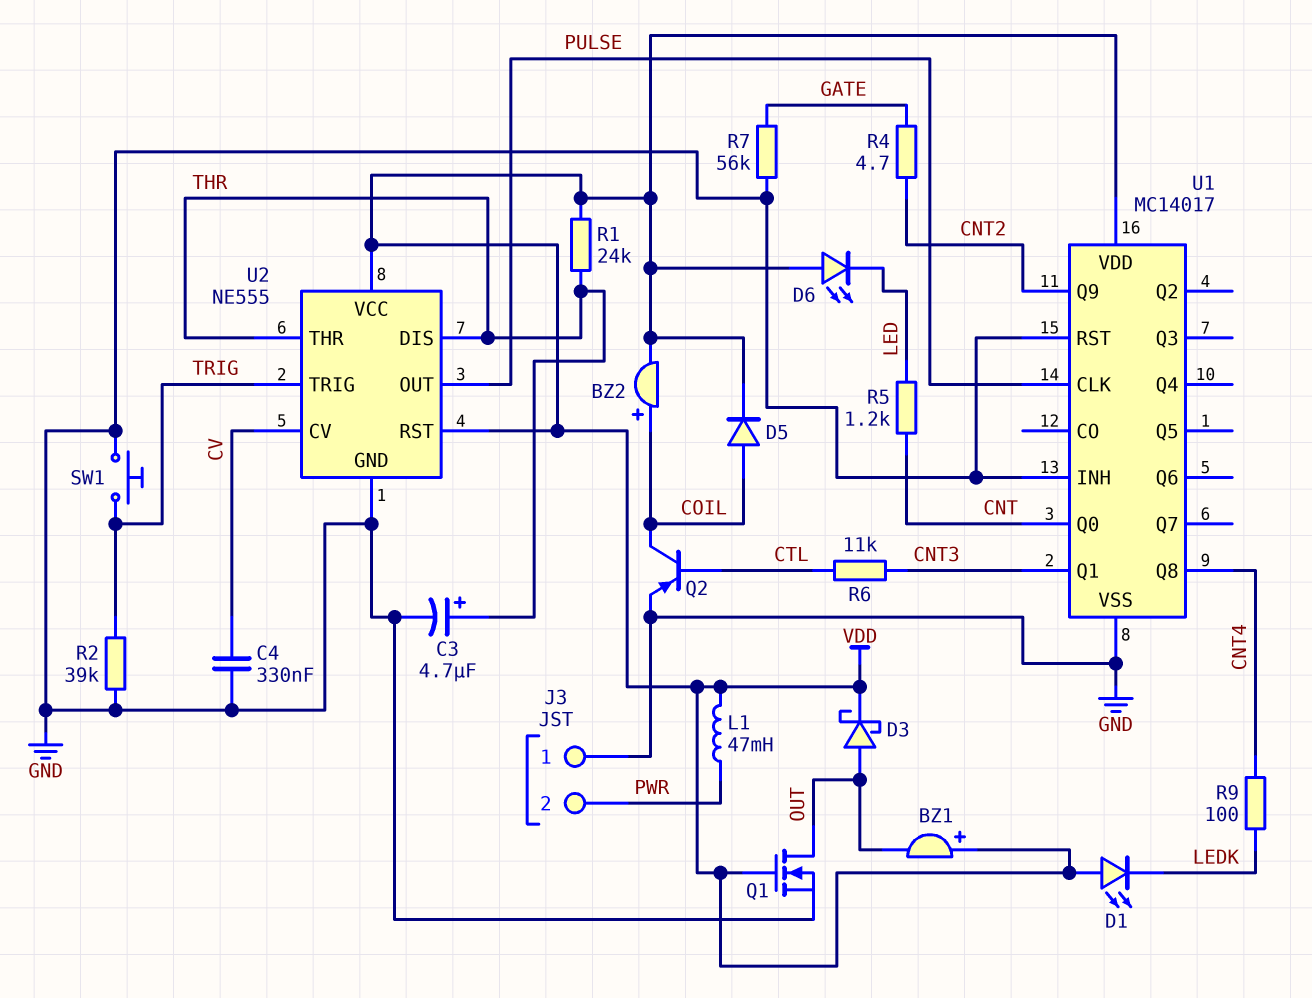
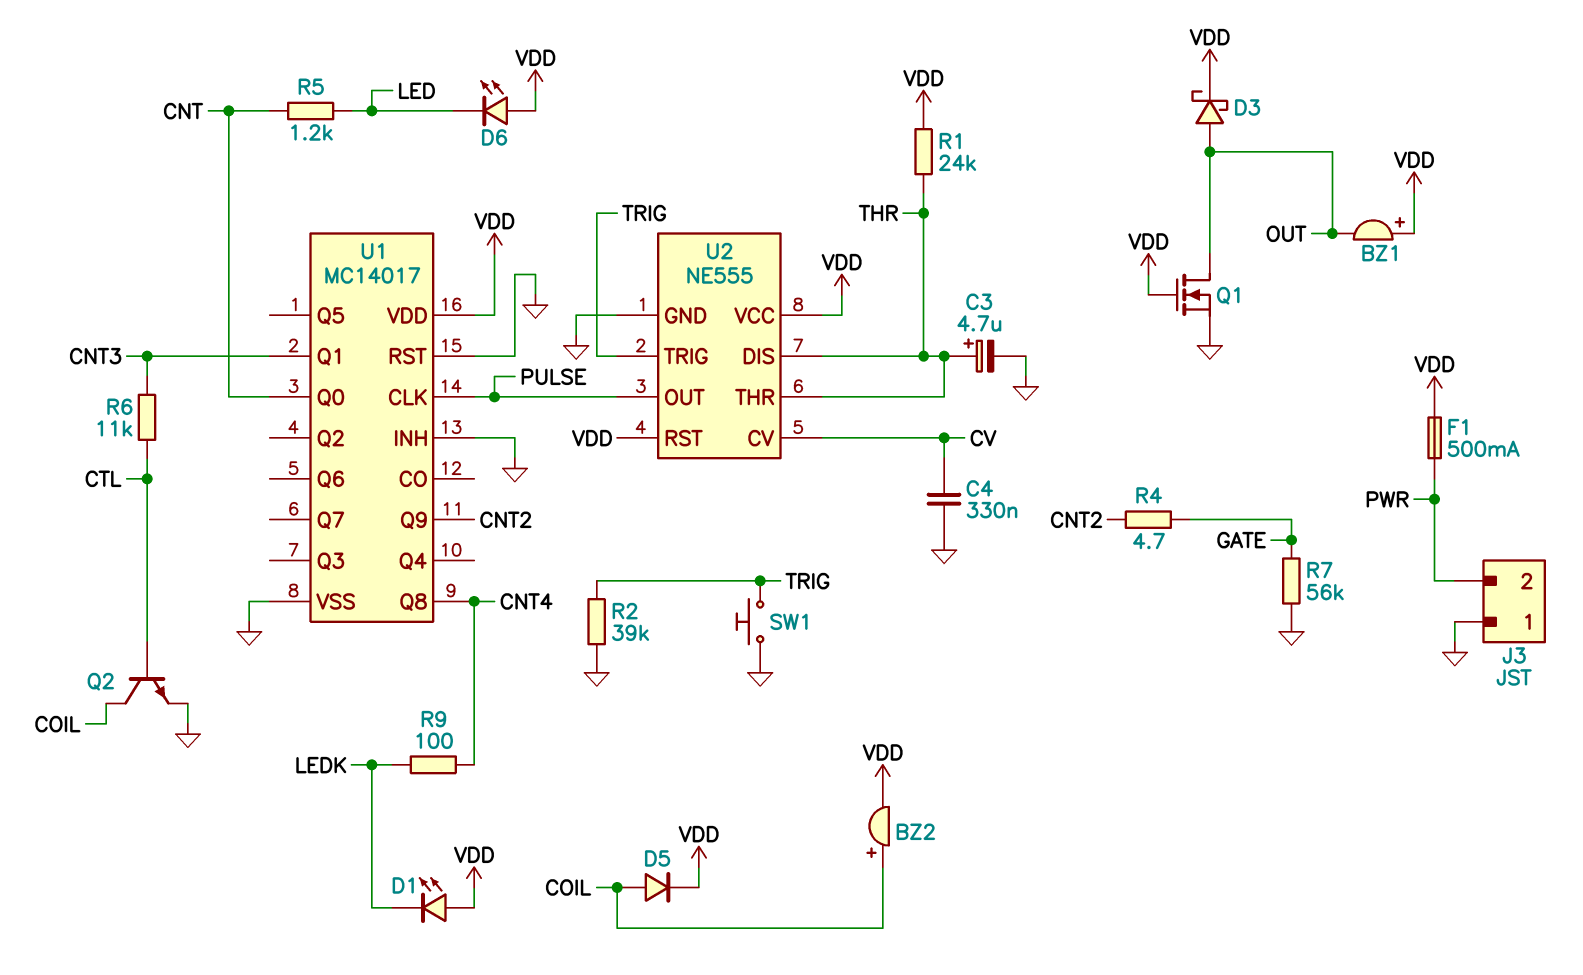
F1: none -> 500mA (PWR, VDD)
L1: 47mH (PWR, VDD) -> none
Q2: PNP (B CTL, C COIL, E GND) -> NPN (B CTL, C COIL, E GND)

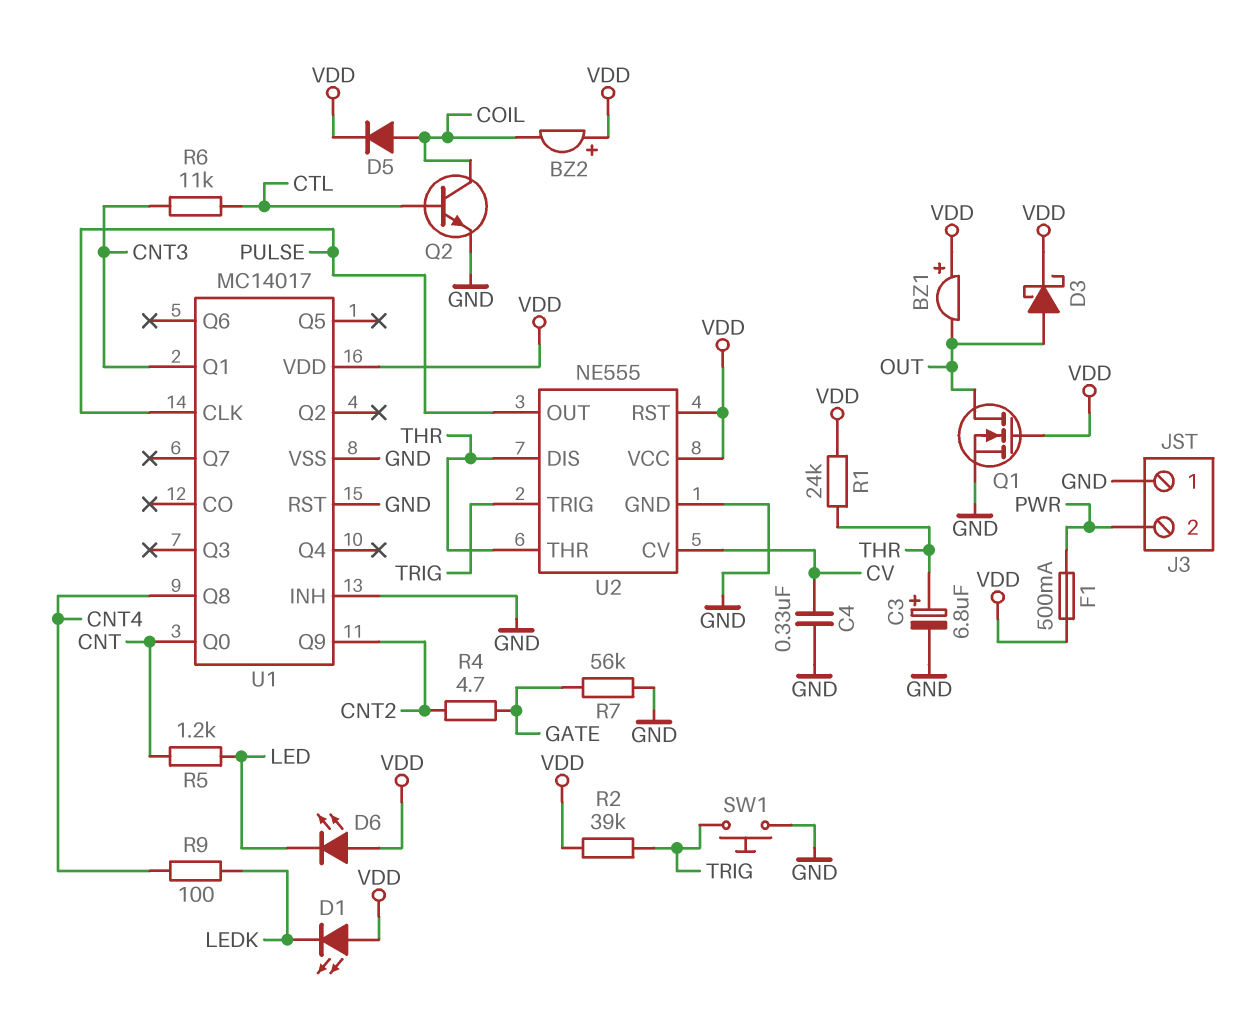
BZ2: buzzer (plus COIL, minus VDD) -> buzzer (plus VDD, minus COIL)
C3: 4.7uF (plus THR, minus GND) -> 6.8uF (plus THR, minus GND)
R2: 39k (GND, TRIG) -> 39k (TRIG, VDD)

